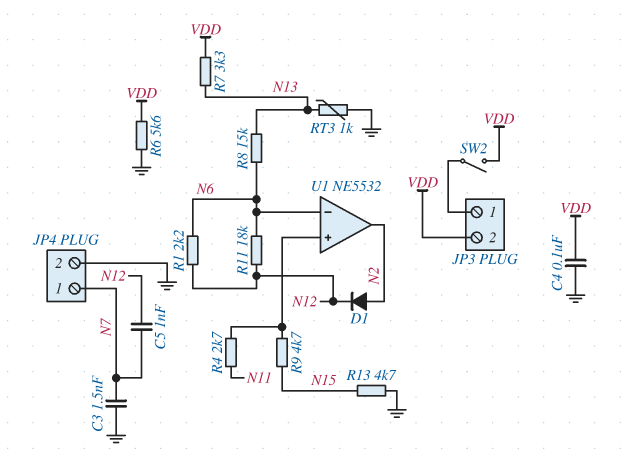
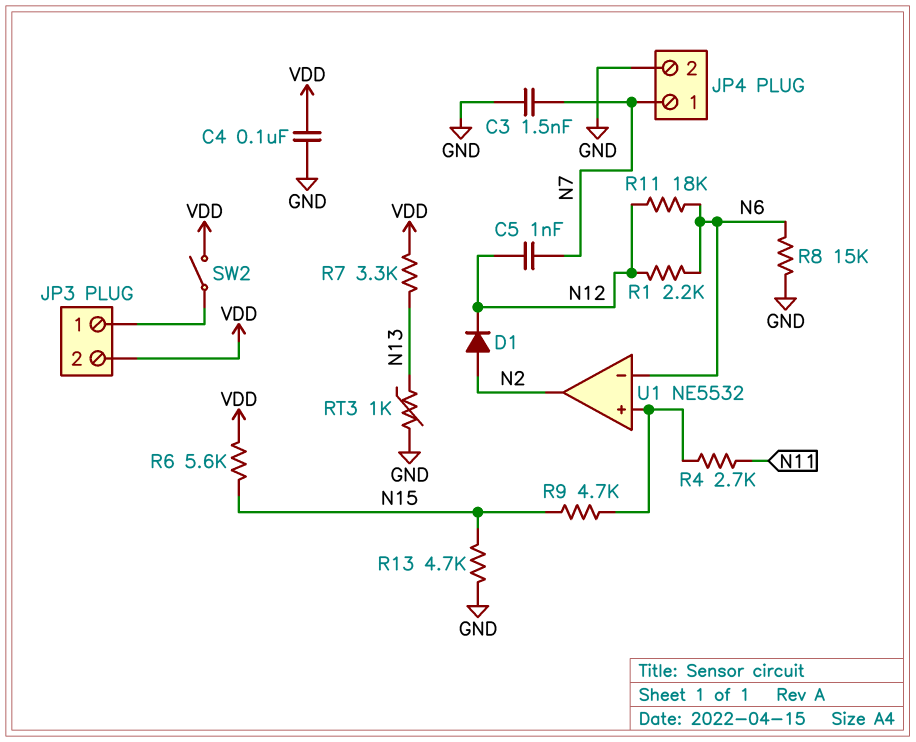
R6: 5.6k (GND, VDD) -> 5.6k (N15, VDD)
R8: 15k (N6, N13) -> 15k (GND, N6)

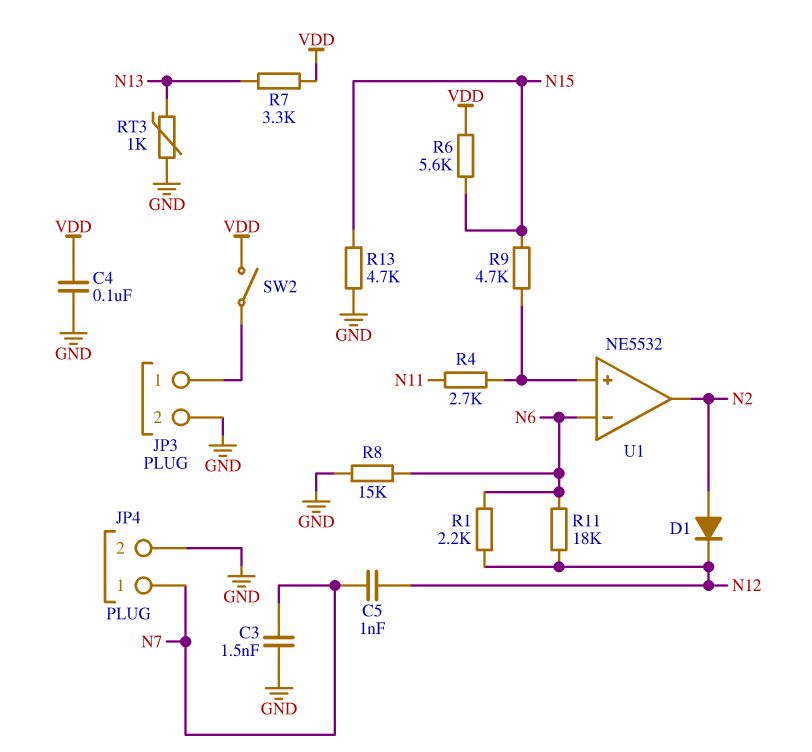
JP3 pin 2: VDD -> GND

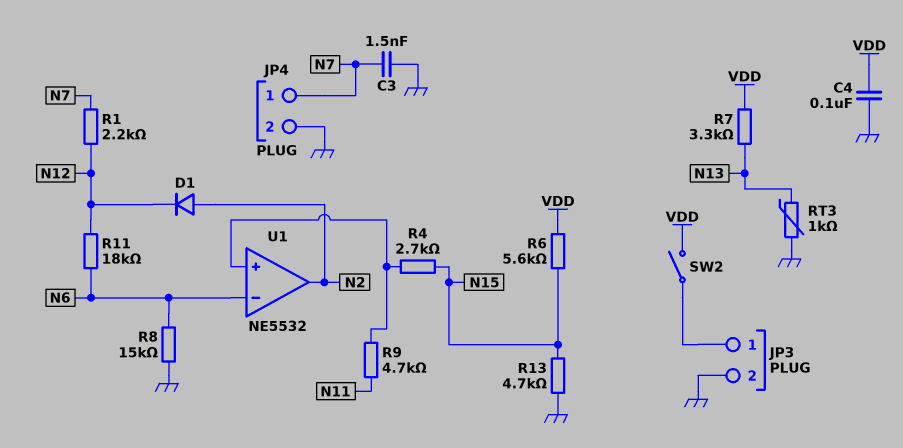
C5: 1nF (N7, N12) -> none
R1: 2.2k (N6, N12) -> 2.2k (N7, N12)
R4: 2.7k (N11, U1/in+) -> 2.7k (N15, U1/in+)
R9: 4.7k (N15, U1/in+) -> 4.7k (N11, U1/in+)

